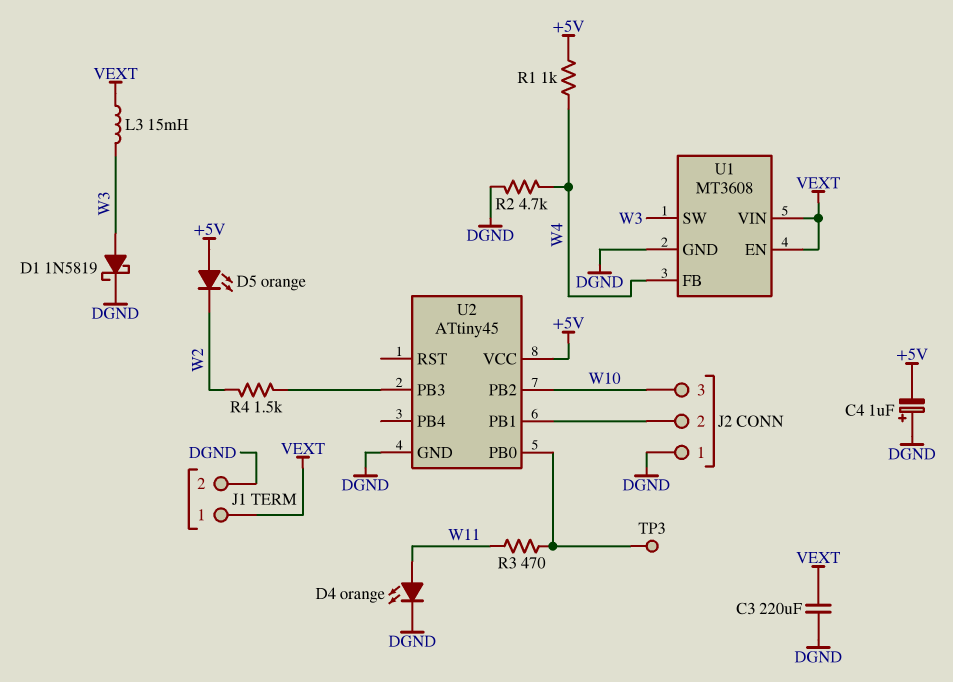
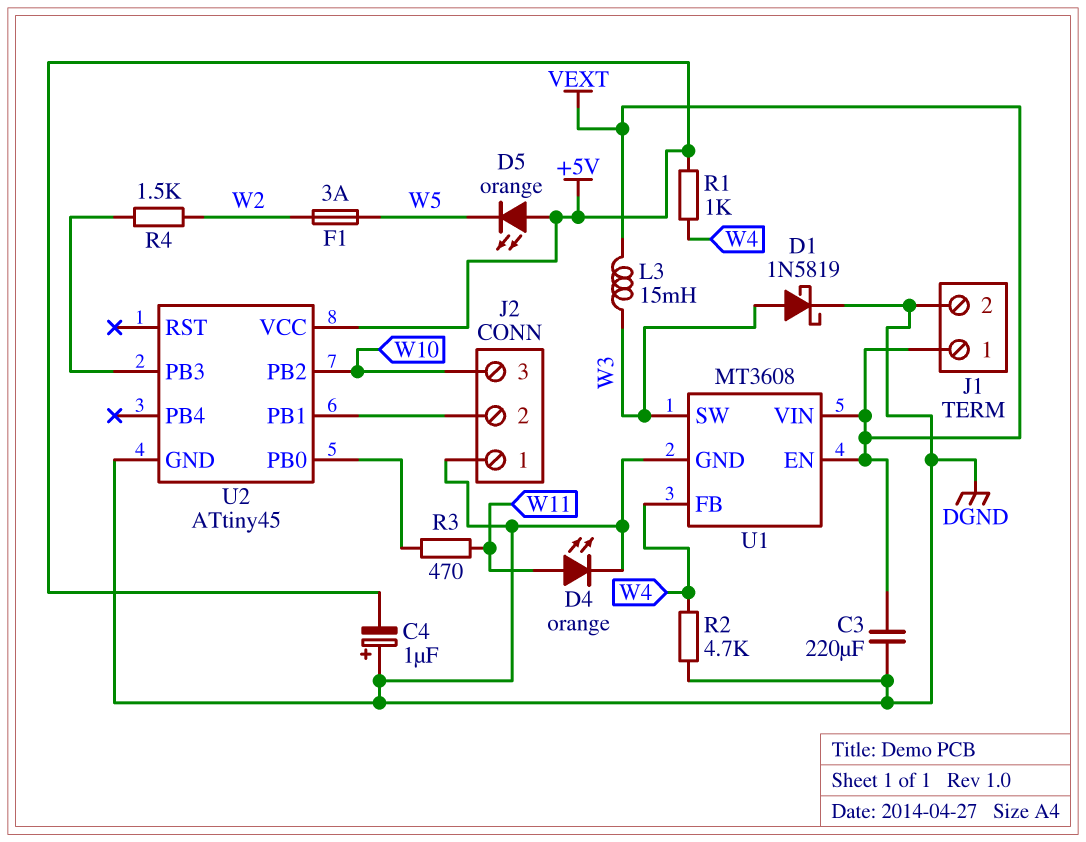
D5: LED orange (A +5V, K W2) -> LED orange (A +5V, K W5)
F1: none -> 3A (W2, W5)
TP3: test point (U2/PB0) -> none

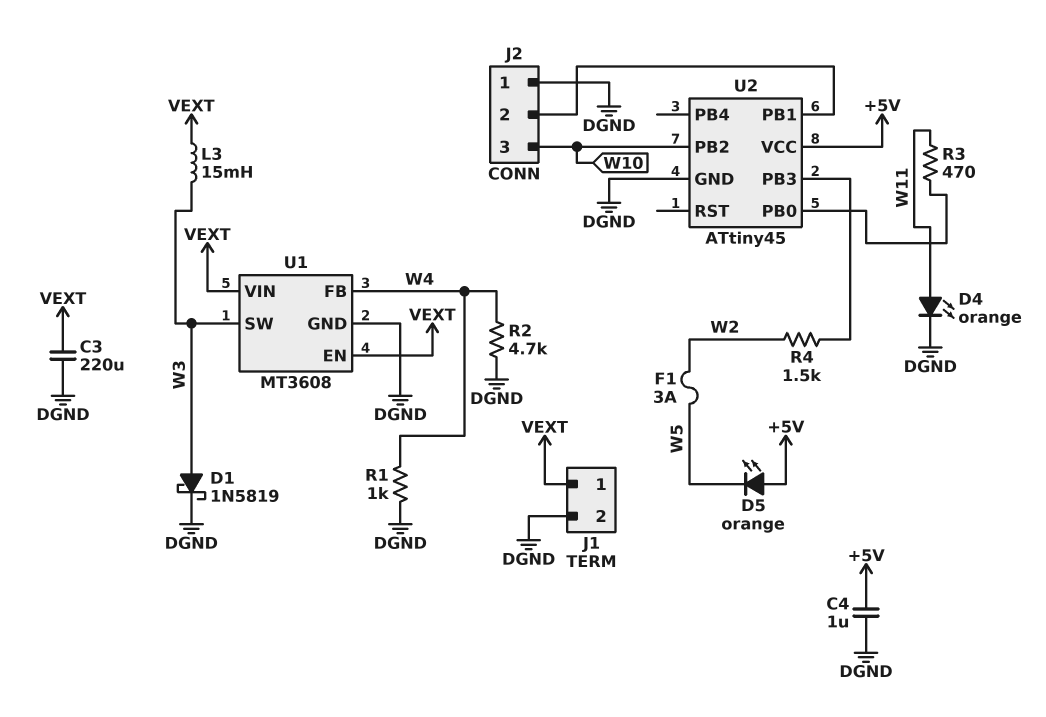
C4: 1uF (plus DGND, minus +5V) -> 1uF (+5V, DGND)
R1: 1k (+5V, W4) -> 1k (DGND, W4)

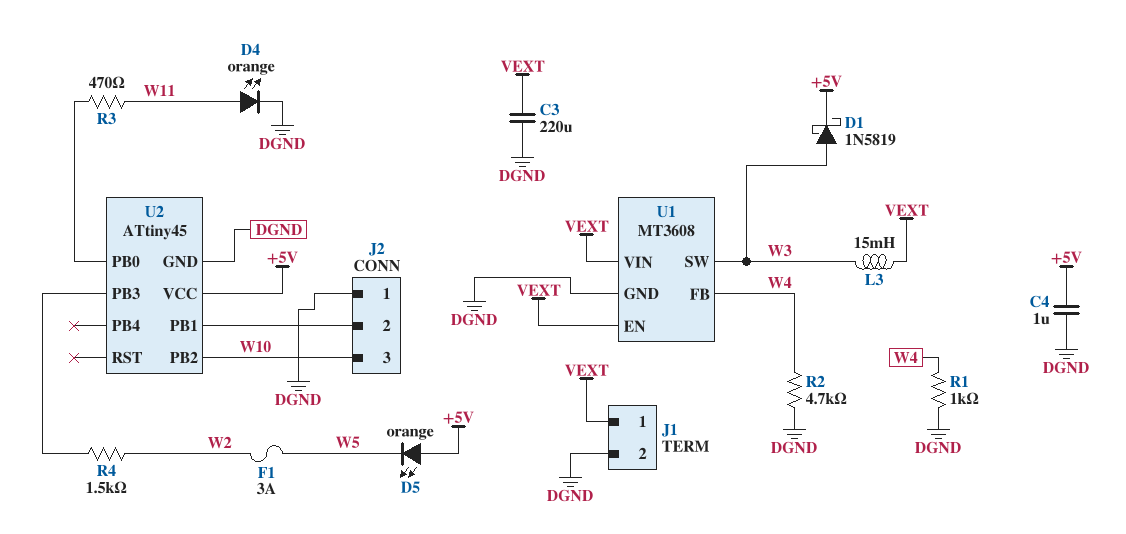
D1: schottky 1N5819 (A W3, K DGND) -> schottky 1N5819 (A W3, K +5V)

